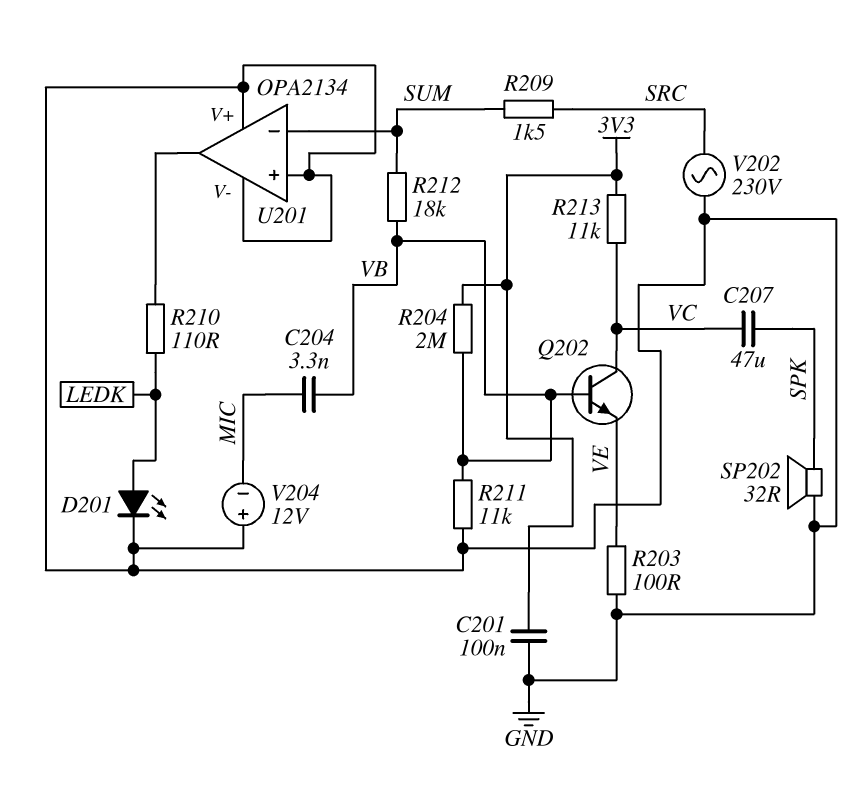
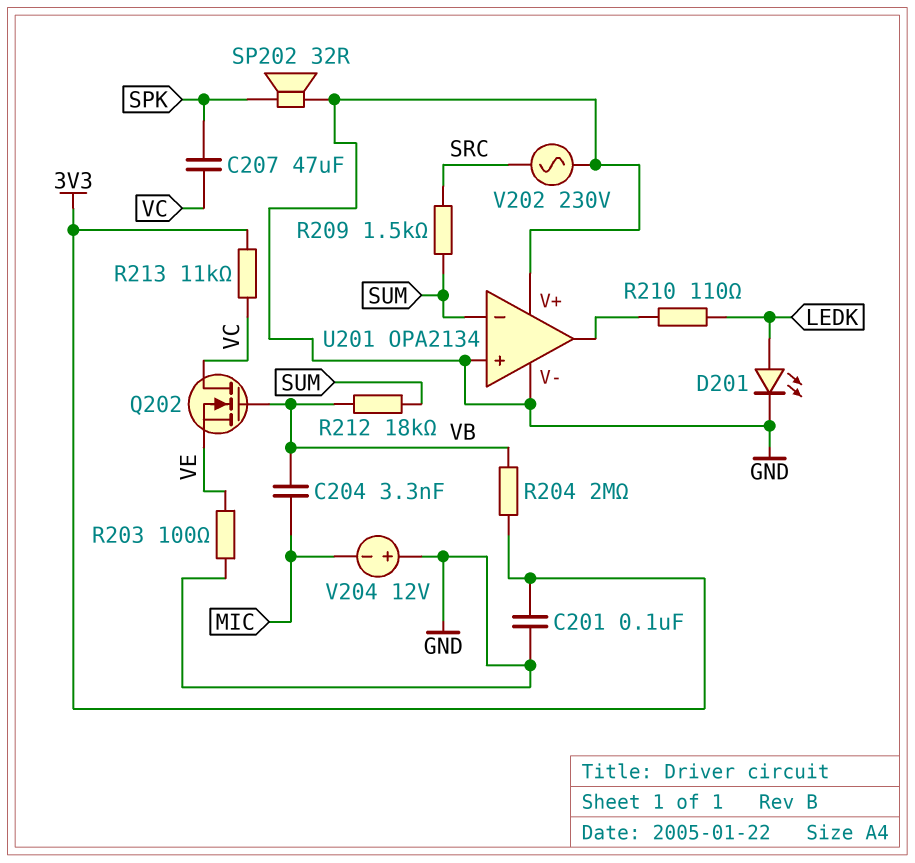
Q202: NPN (B VB, C VC, E VE) -> NMOS (G VB, D VC, S VE)
R211: 11k (GND, VB) -> none

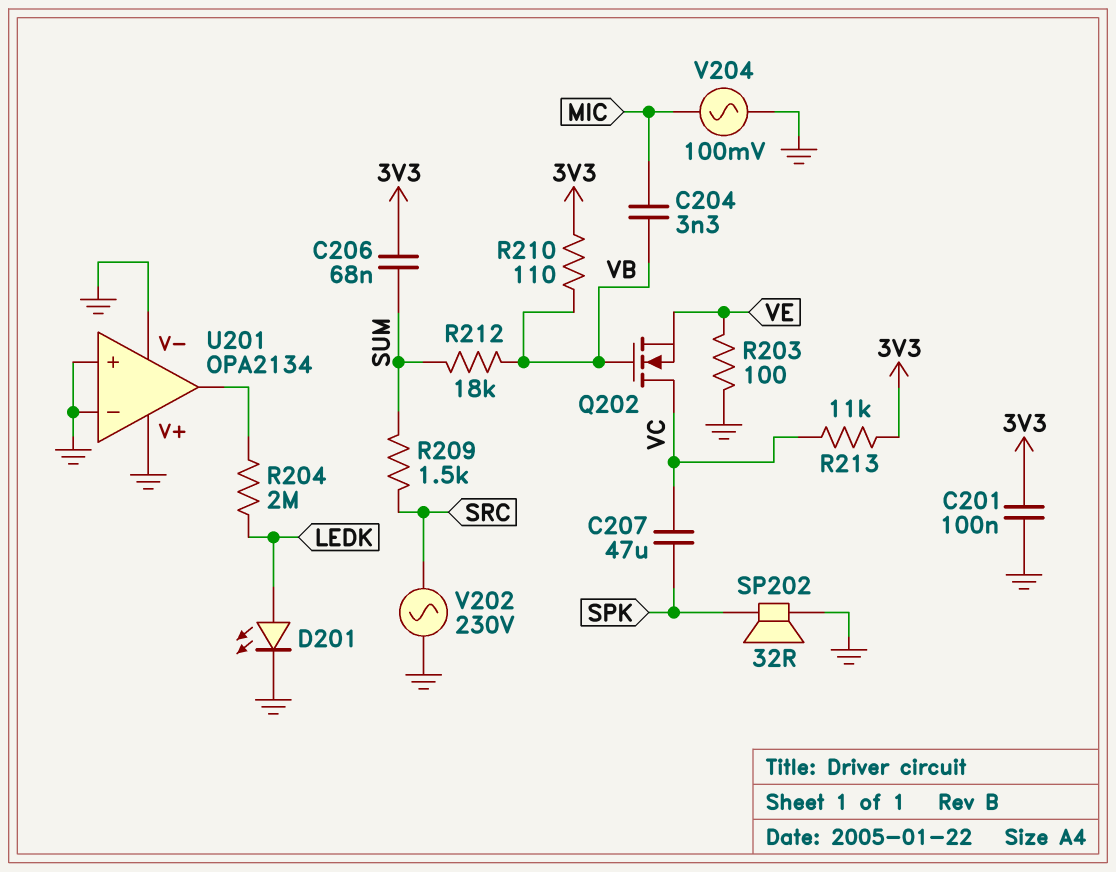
C206: none -> 68nF (3V3, SUM)
R204: 2M (3V3, VB) -> 2M (LEDK, U201/out)
R210: 110 (LEDK, U201/out) -> 110 (3V3, VB)
U201 pin in-: SUM -> GND
V204: 12V (plus GND, minus MIC) -> AC 100mV (GND, MIC)

